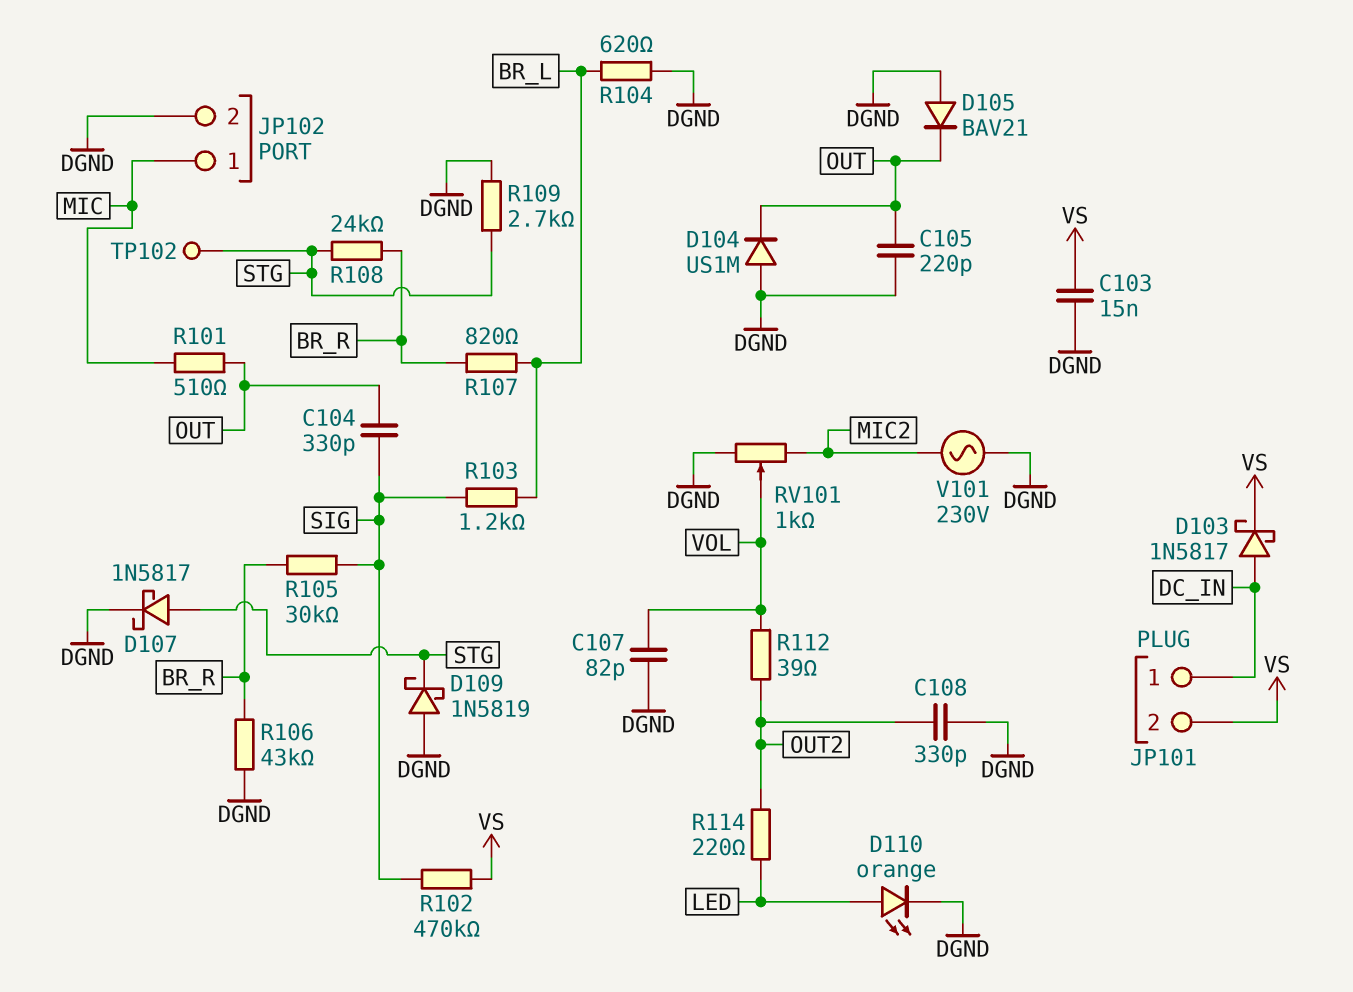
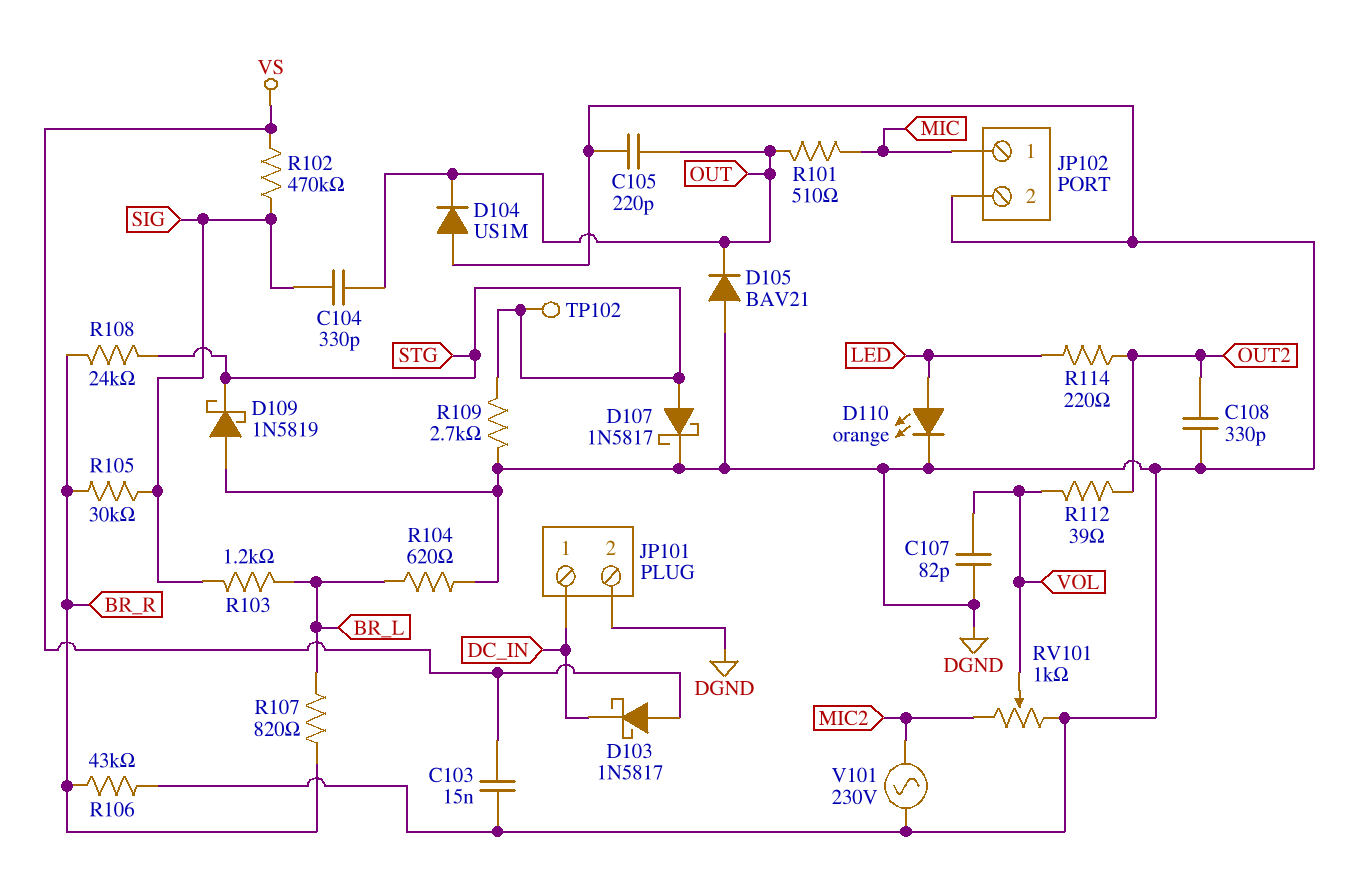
D103: schottky 1N5817 (A DC_IN, K VS) -> schottky 1N5817 (A VS, K DC_IN)
JP101 pin 2: VS -> DGND

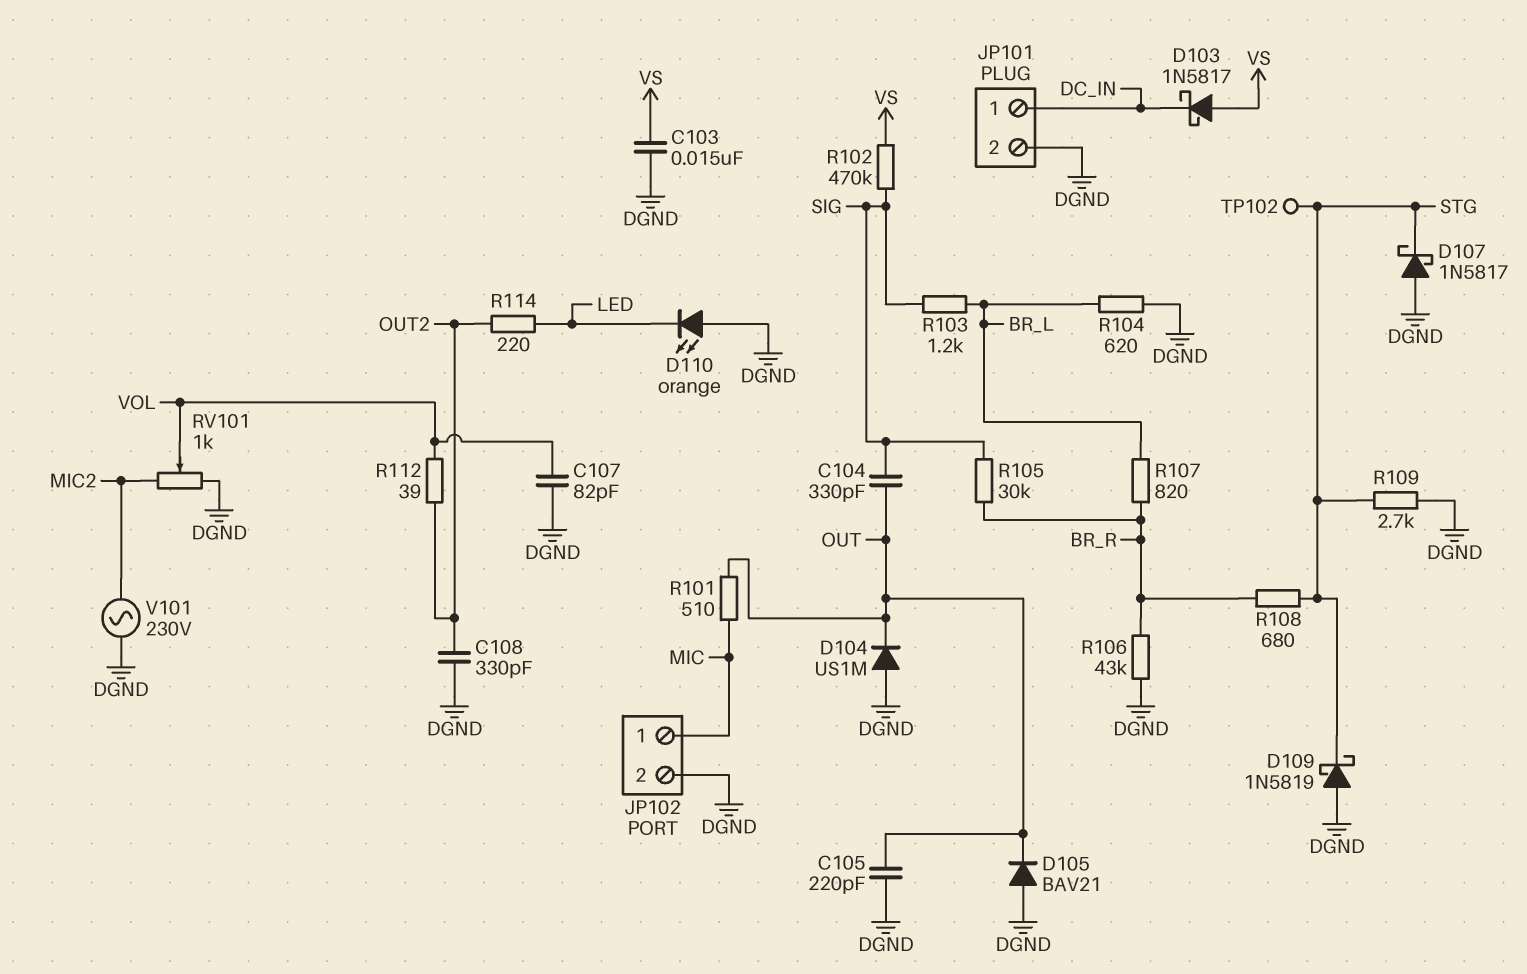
D107: schottky 1N5817 (A STG, K DGND) -> schottky 1N5817 (A DGND, K STG)
D110: LED orange (A LED, K DGND) -> LED orange (A DGND, K LED)
R108: 24k (BR_R, STG) -> 680 (BR_R, STG)

